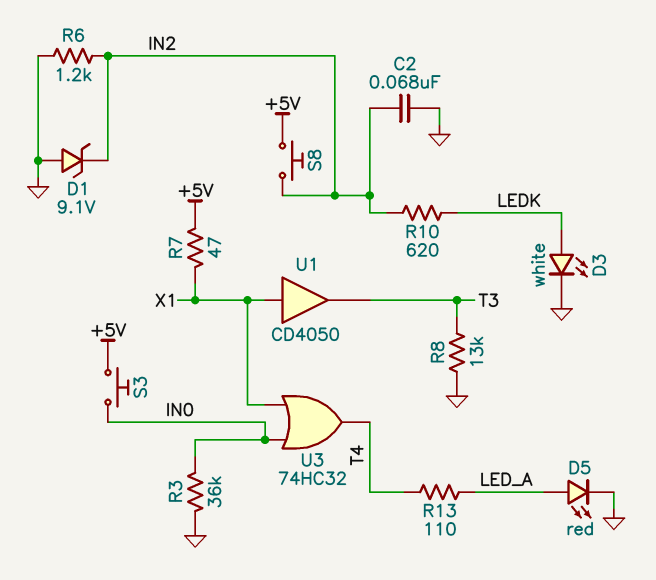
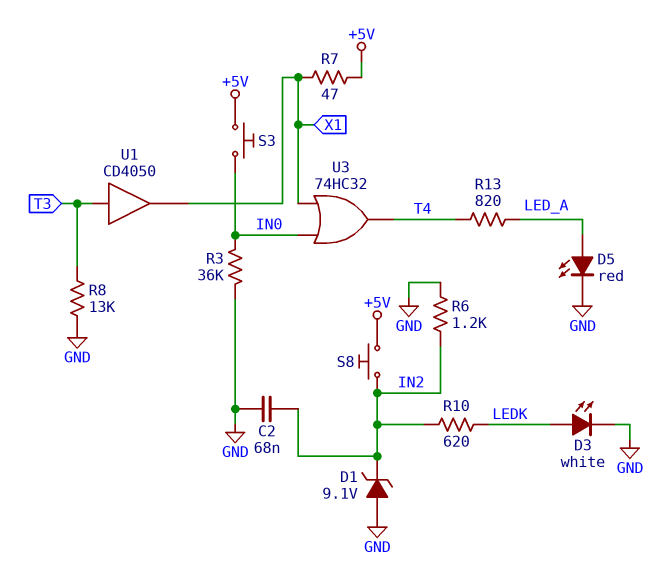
R13: 110 (LED_A, T4) -> 820 (LED_A, T4)
U1: buffer CD4050 (in X1, out T3) -> buffer CD4050 (in T3, out X1)

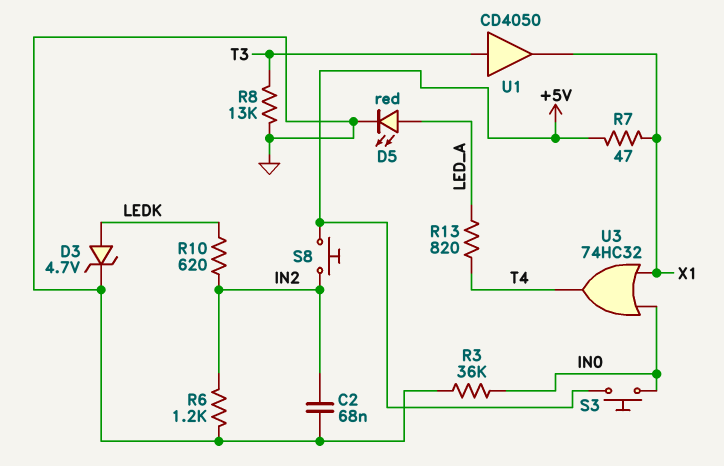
D1: zener 9.1V (A GND, K IN2) -> none
D3: LED white (A LEDK, K GND) -> zener 4.7V (A LEDK, K GND)

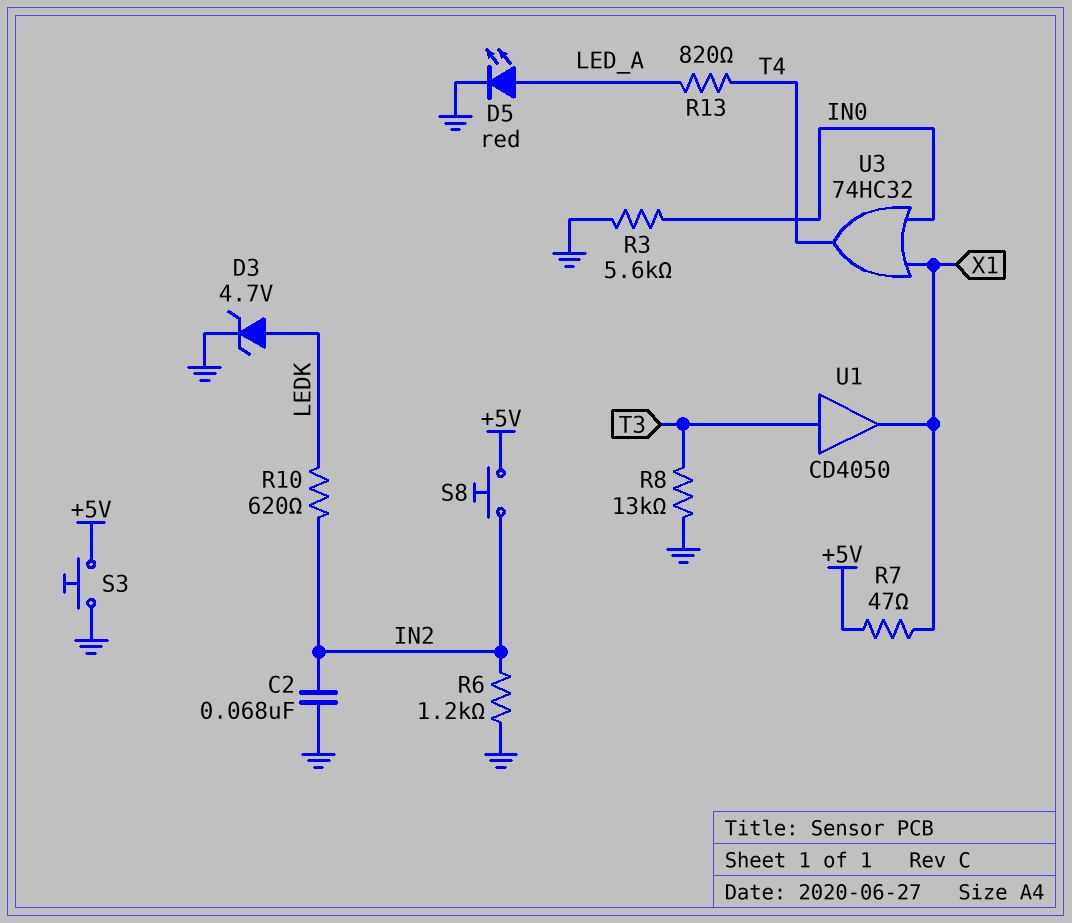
R3: 36k (GND, IN0) -> 5.6k (GND, IN0)
S3: button (+5V, IN0) -> button (+5V, GND)

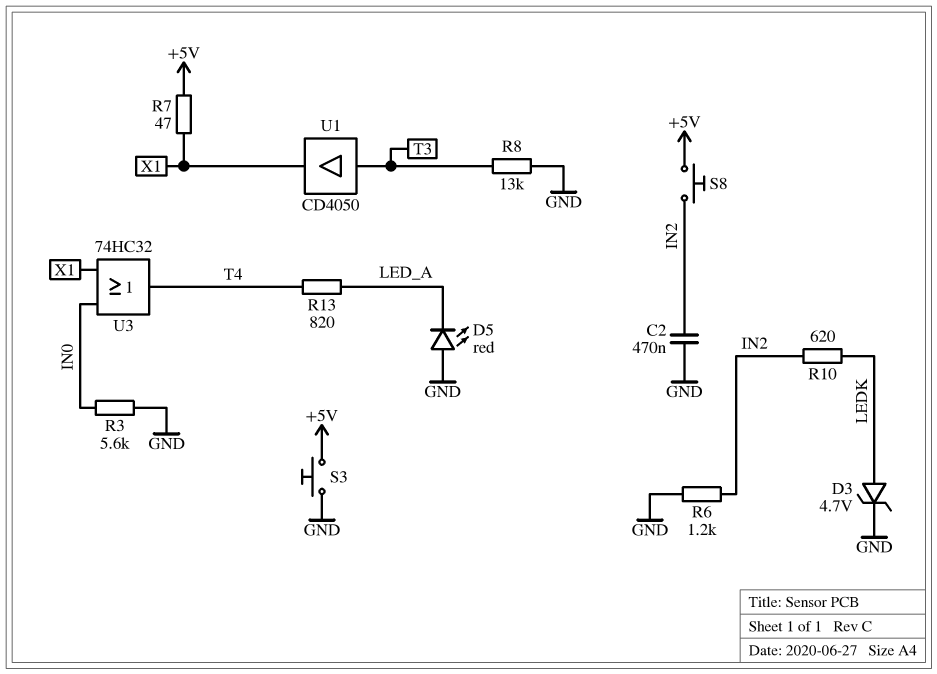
C2: 68nF (GND, IN2) -> 470nF (GND, IN2)
D5: LED red (A LED_A, K GND) -> LED red (A GND, K LED_A)

